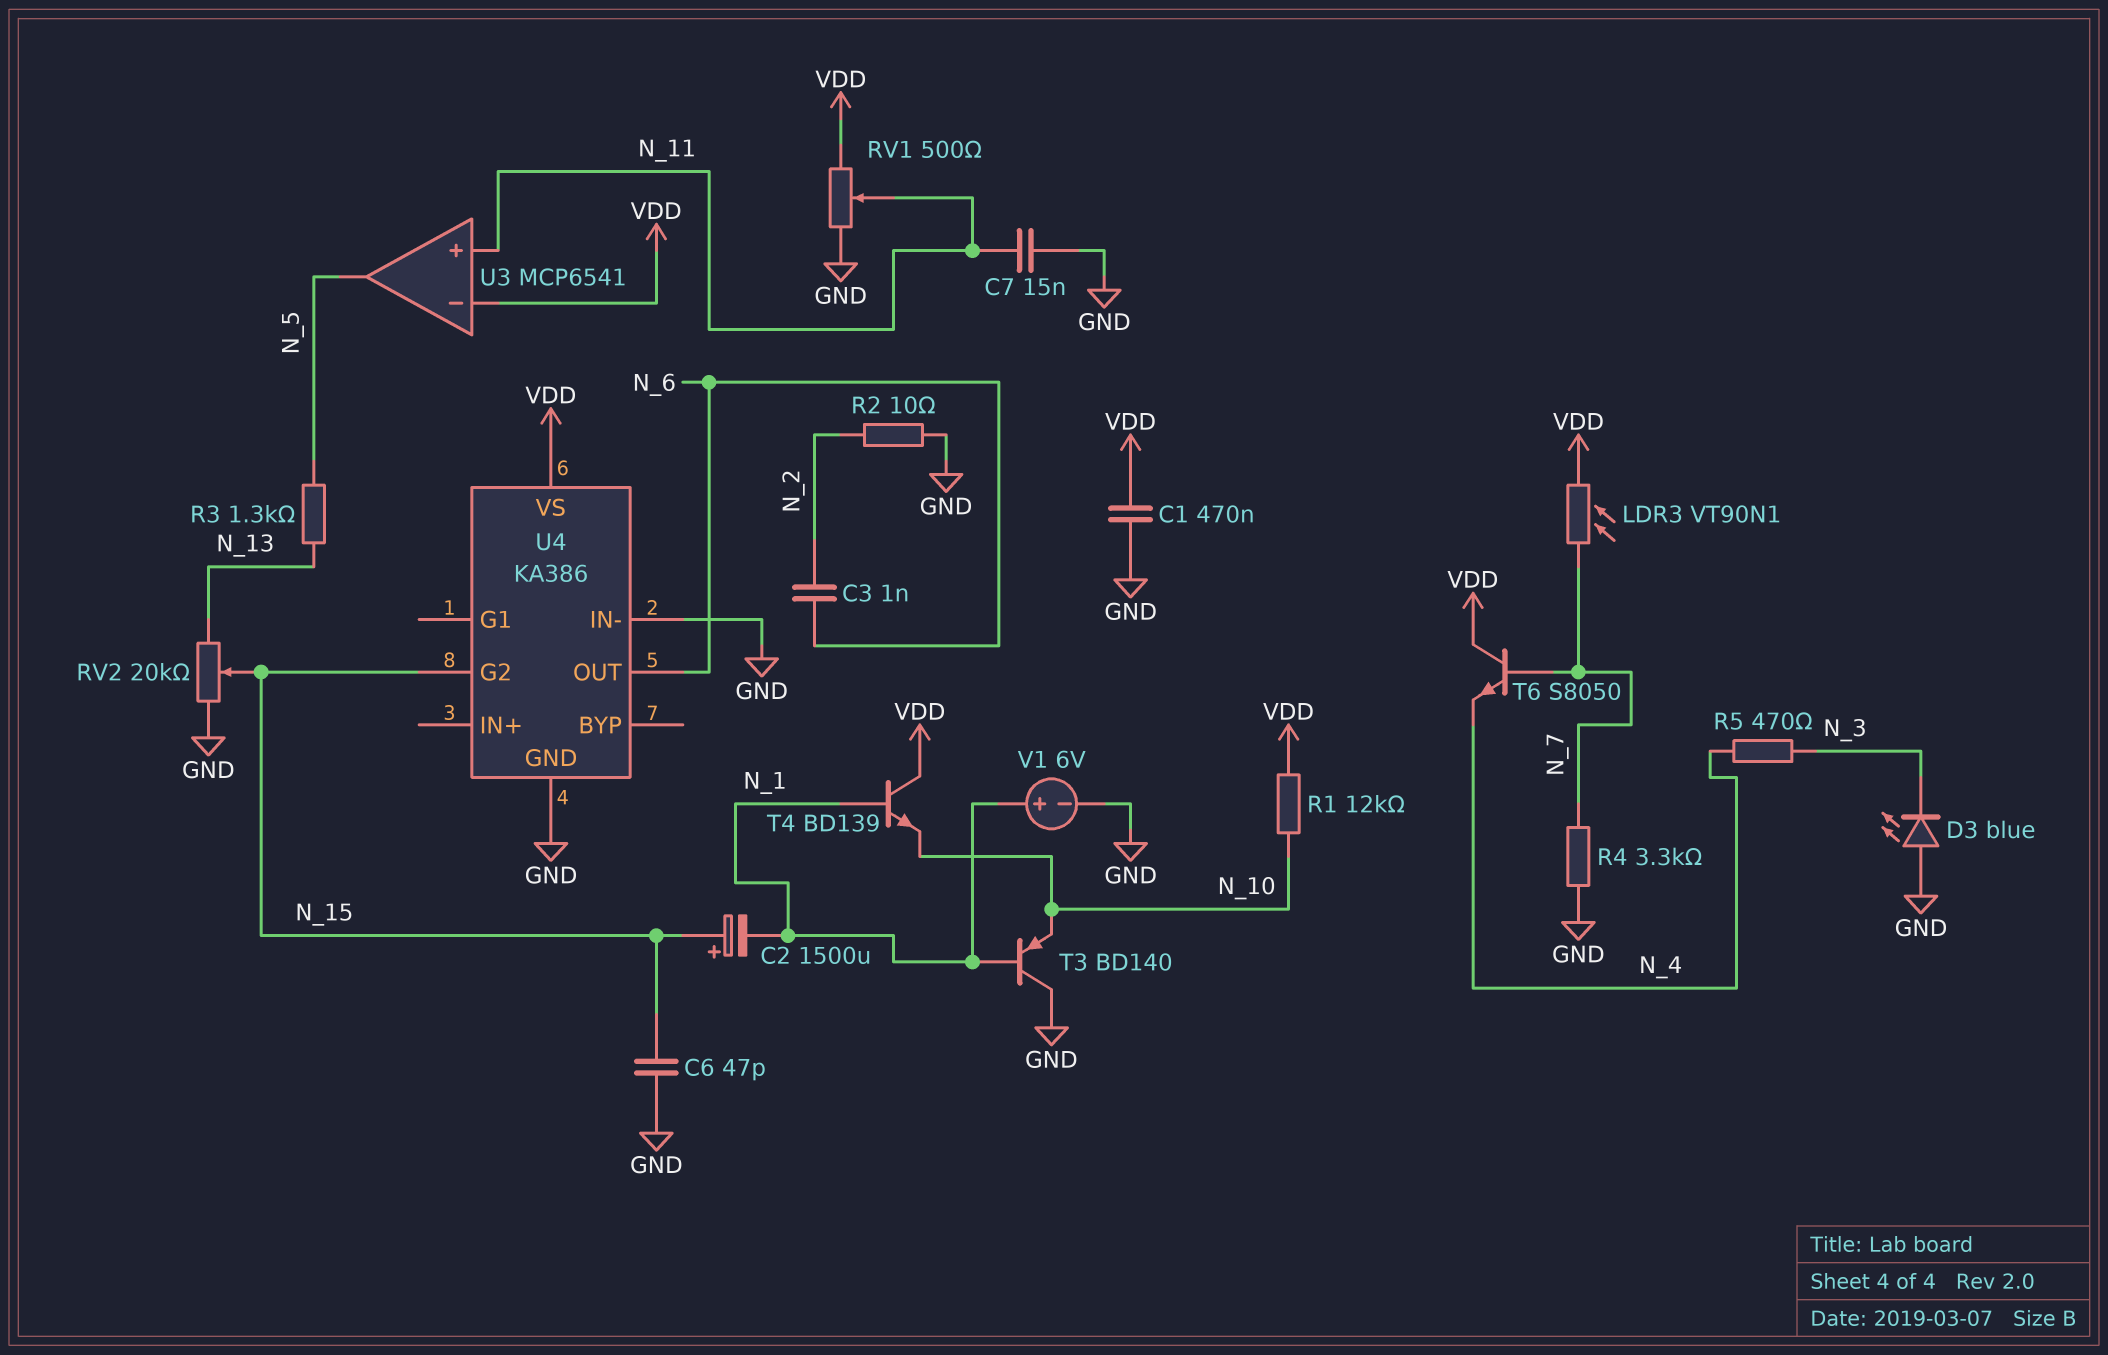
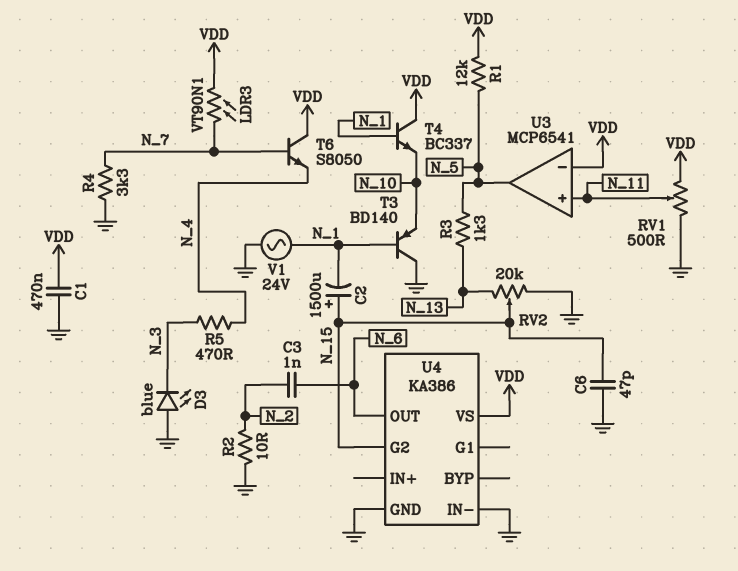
C7: 15nF (GND, N_11) -> none
R1: 12k (N_10, VDD) -> 12k (N_5, VDD)
T4: NPN BD139 (B N_1, C VDD, E N_10) -> NPN BC337 (B N_1, C VDD, E N_10)
V1: 6V (plus N_1, minus GND) -> AC 24V (GND, N_1)

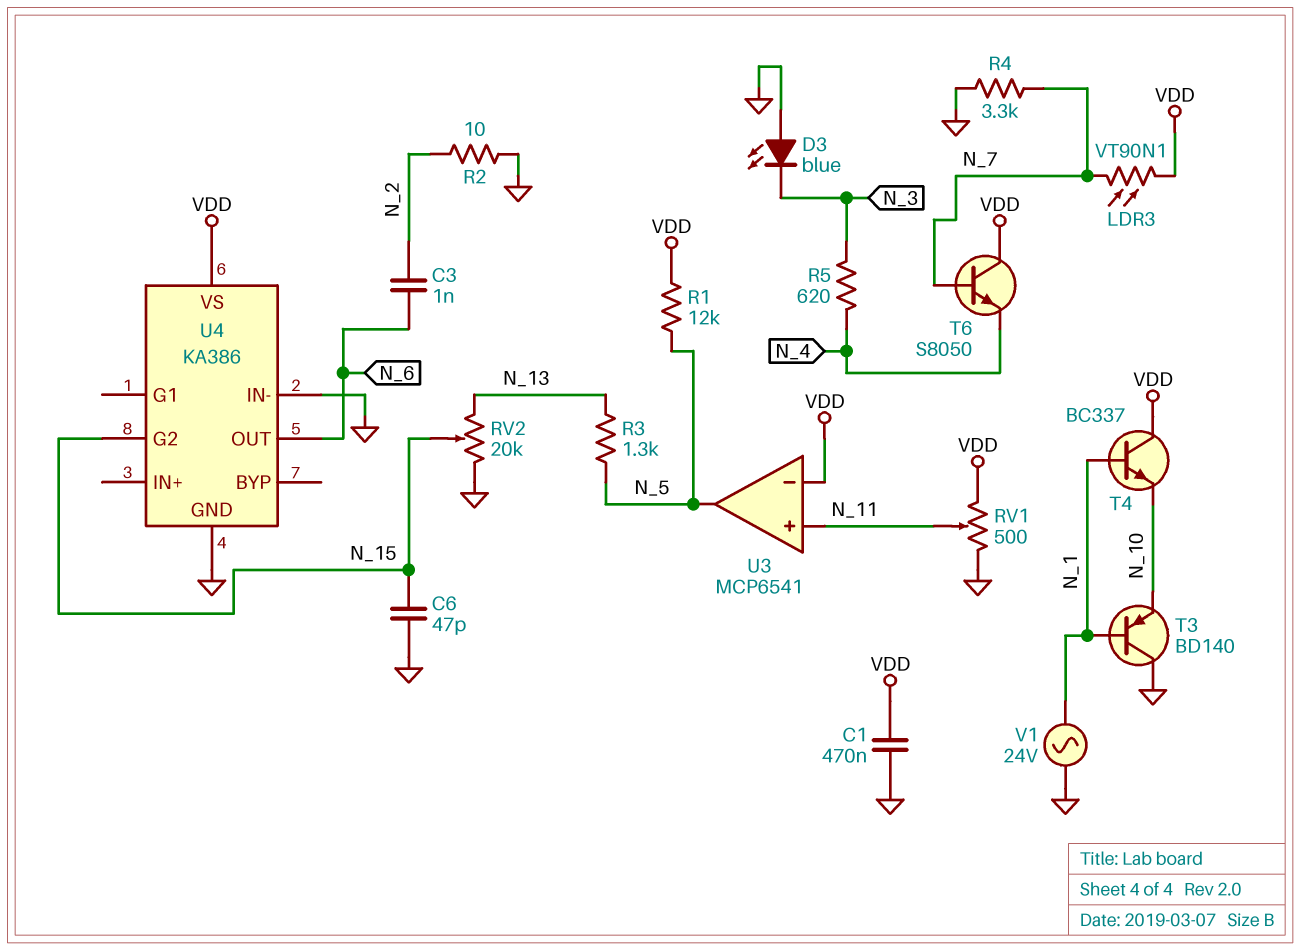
C2: 1500uF (plus N_15, minus N_1) -> none
R5: 470 (N_3, N_4) -> 620 (N_3, N_4)

